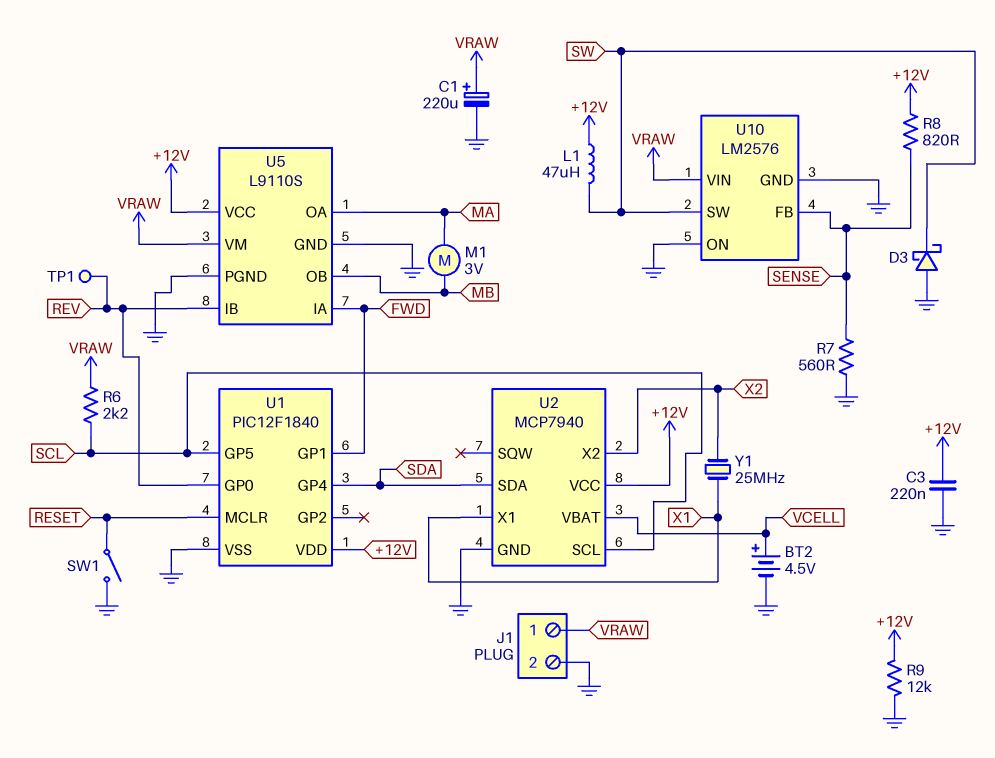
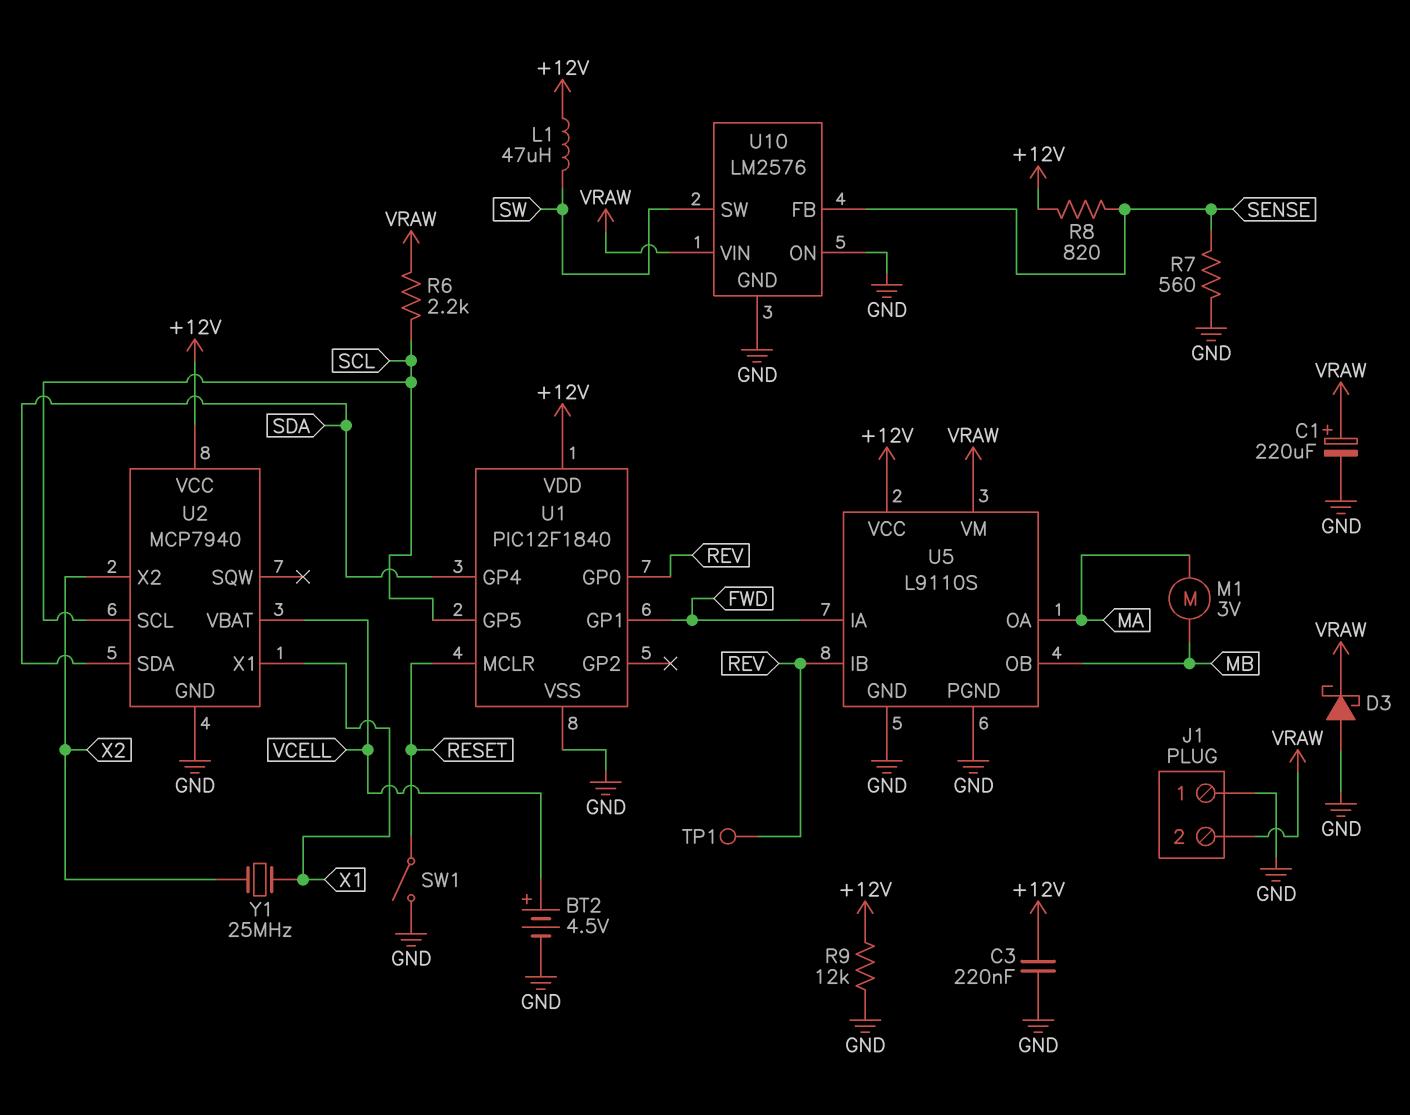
D3: schottky (A GND, K SW) -> schottky (A GND, K VRAW)
J1 pin 1: VRAW -> GND
J1 pin 2: GND -> VRAW

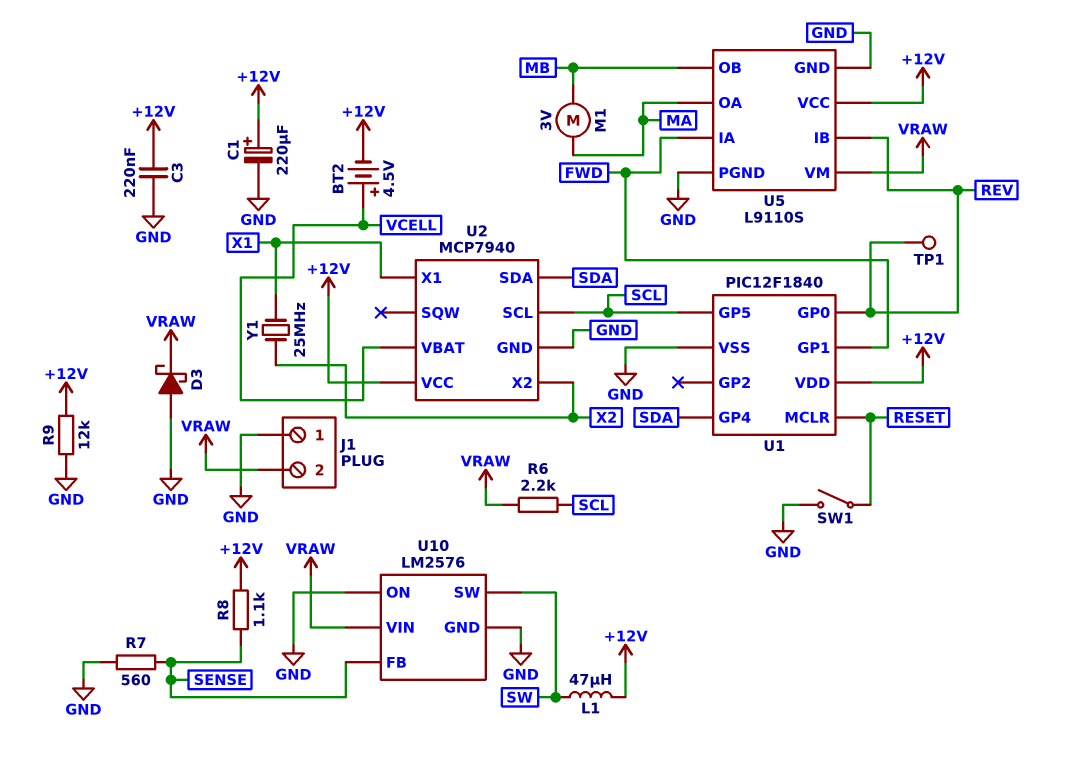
BT2: 4.5V (plus VCELL, minus GND) -> 4.5V (plus VCELL, minus +12V)
C1: 220uF (plus VRAW, minus GND) -> 220uF (plus +12V, minus GND)
R8: 820 (+12V, SENSE) -> 1.1k (+12V, SENSE)

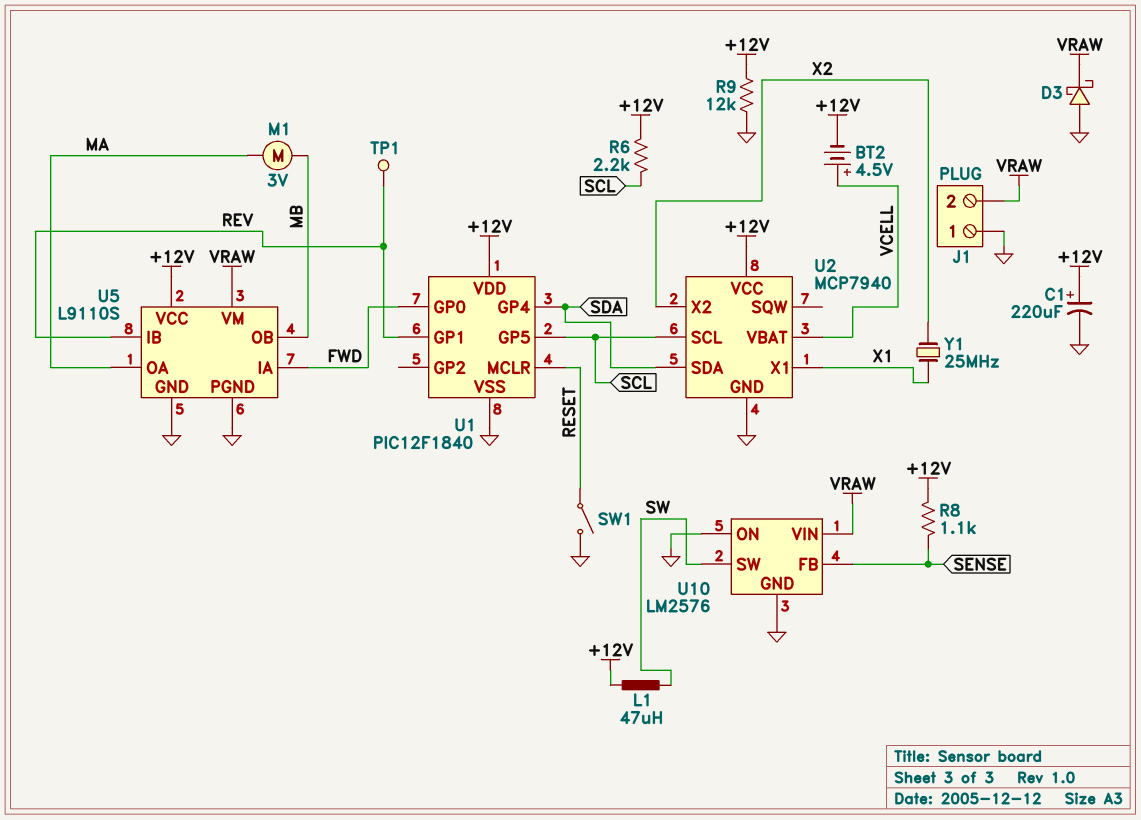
C3: 220nF (+12V, GND) -> none
R6: 2.2k (SCL, VRAW) -> 2.2k (+12V, SCL)
R7: 560 (GND, SENSE) -> none
U1 pin GP0: REV -> FWD
U1 pin GP1: FWD -> REV

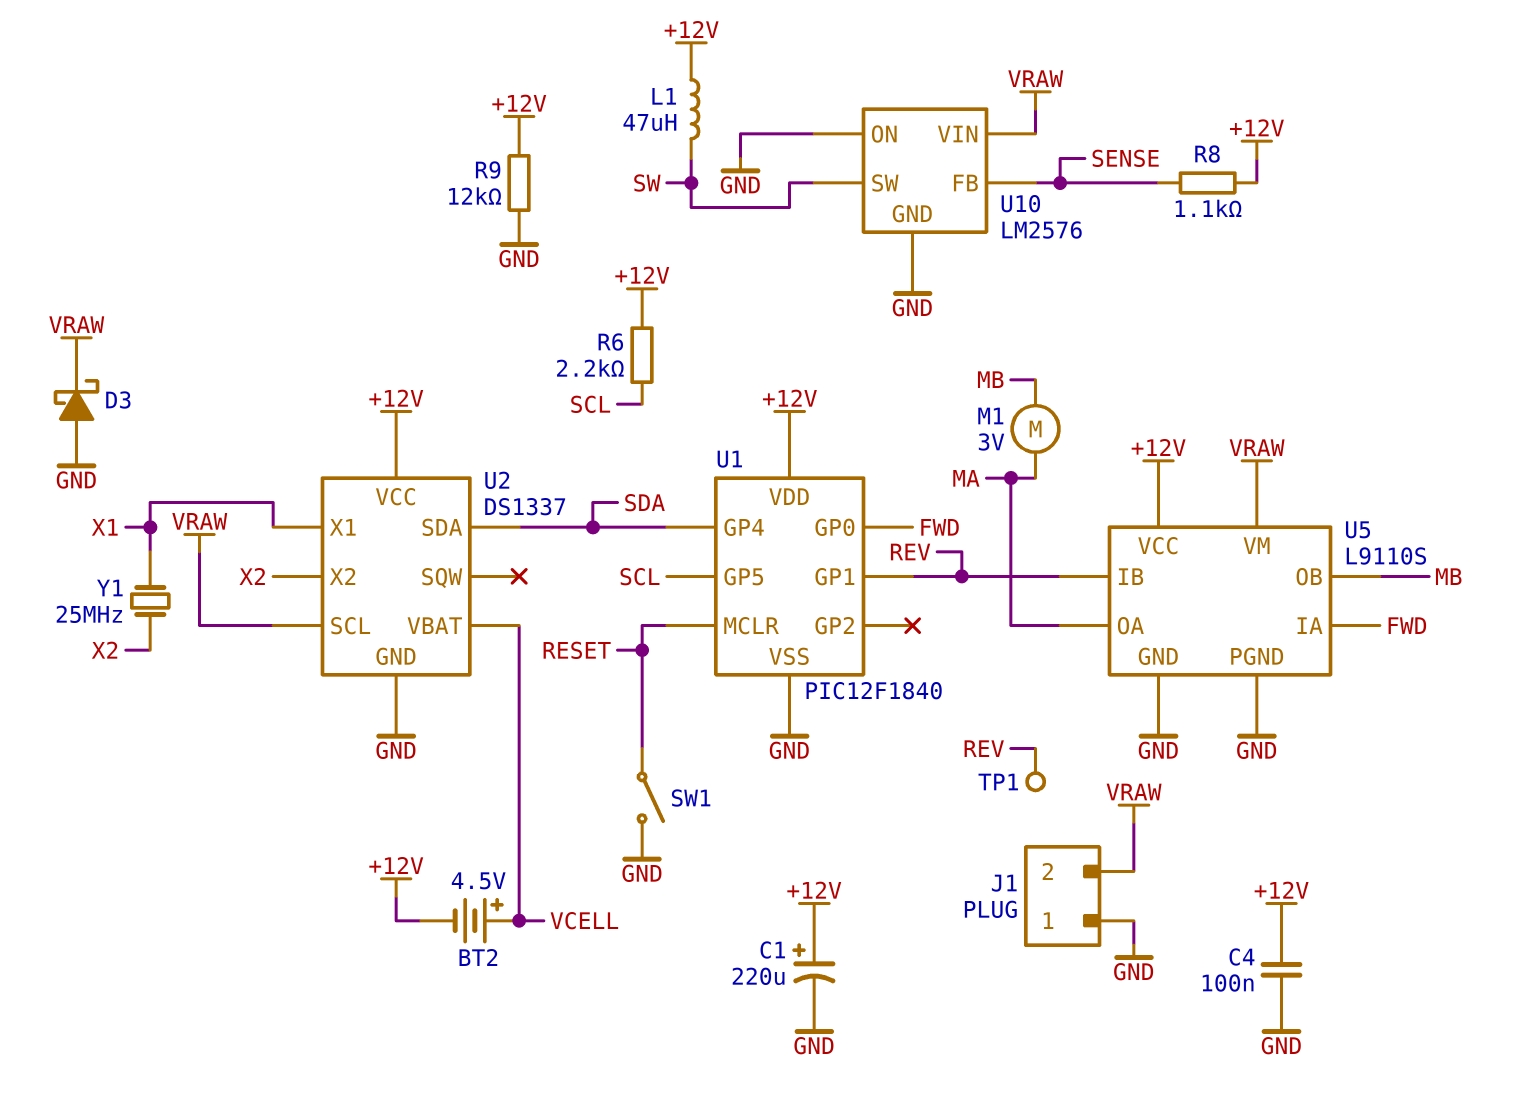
C4: none -> 100nF (+12V, GND)
U2: MCP7940 -> DS1337
U2 pin SCL: SCL -> VRAW

